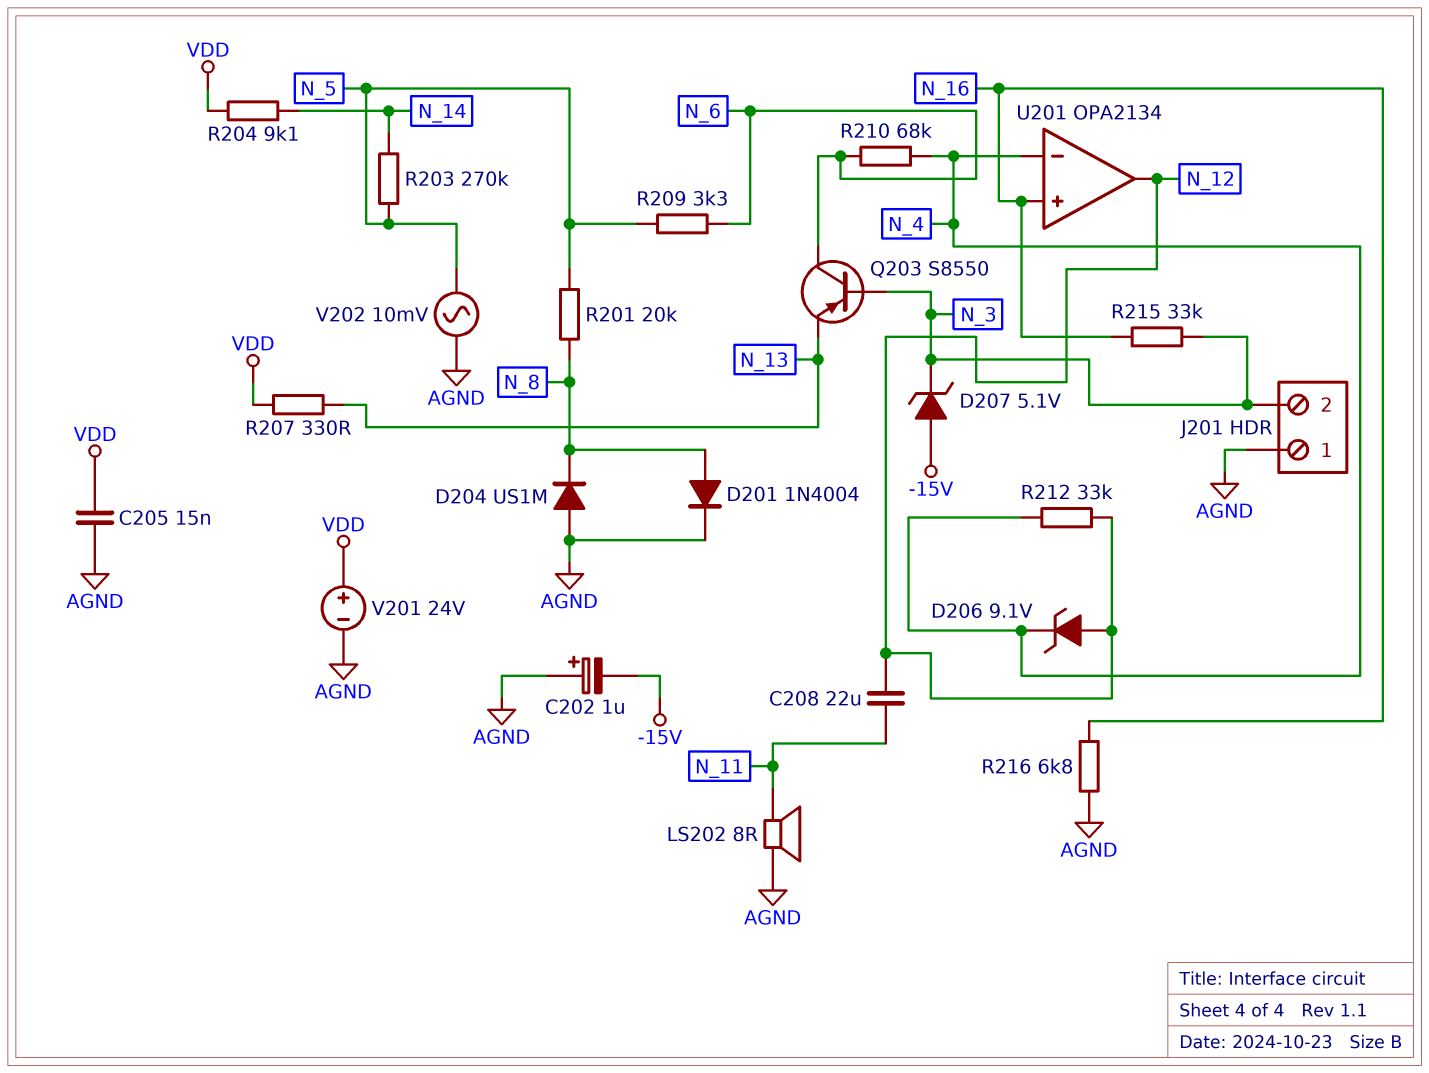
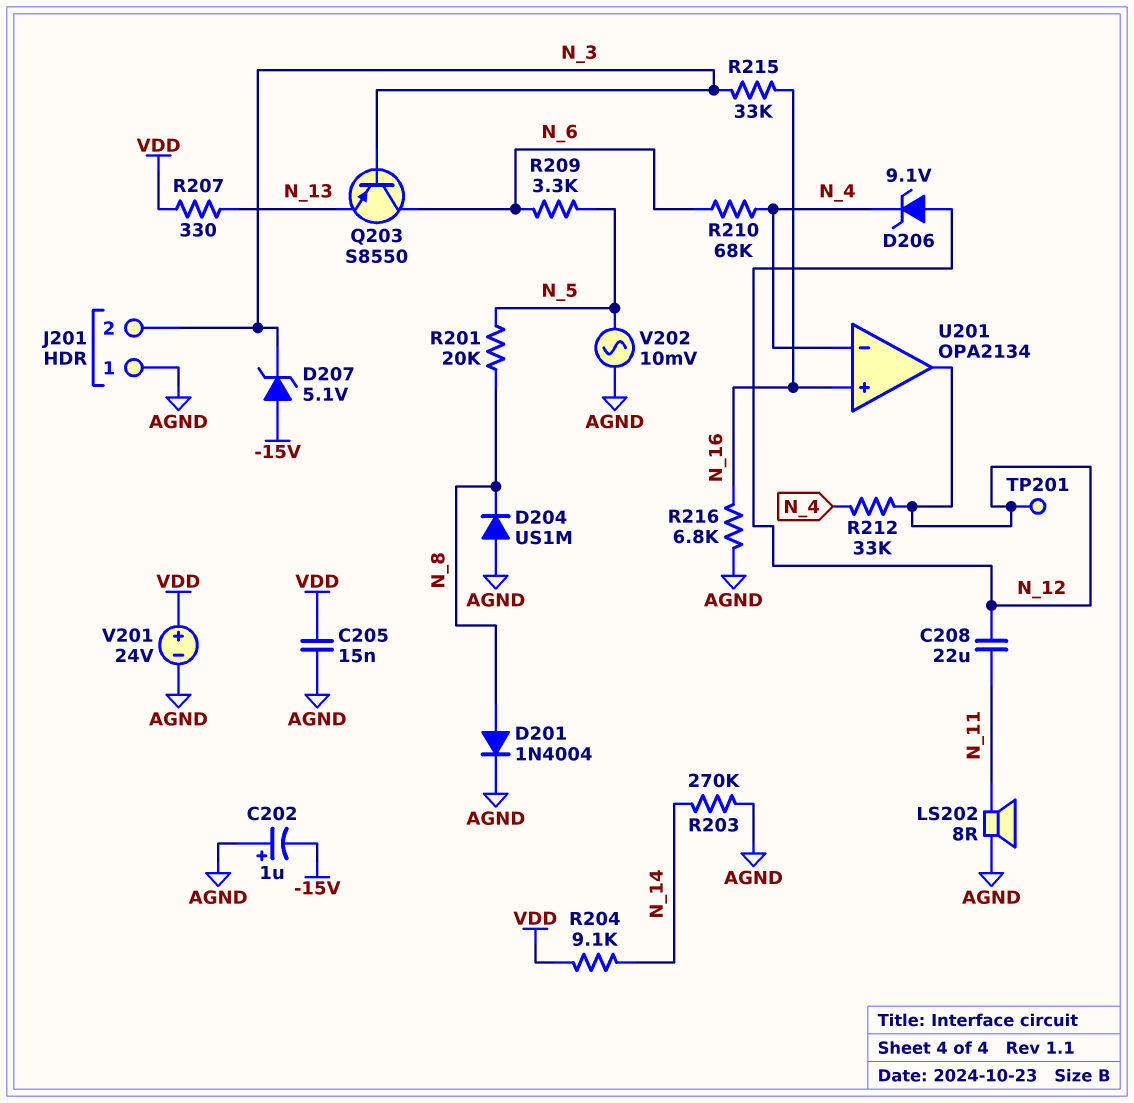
R203: 270k (N_5, N_14) -> 270k (AGND, N_14)
TP201: none -> test point (N_12)

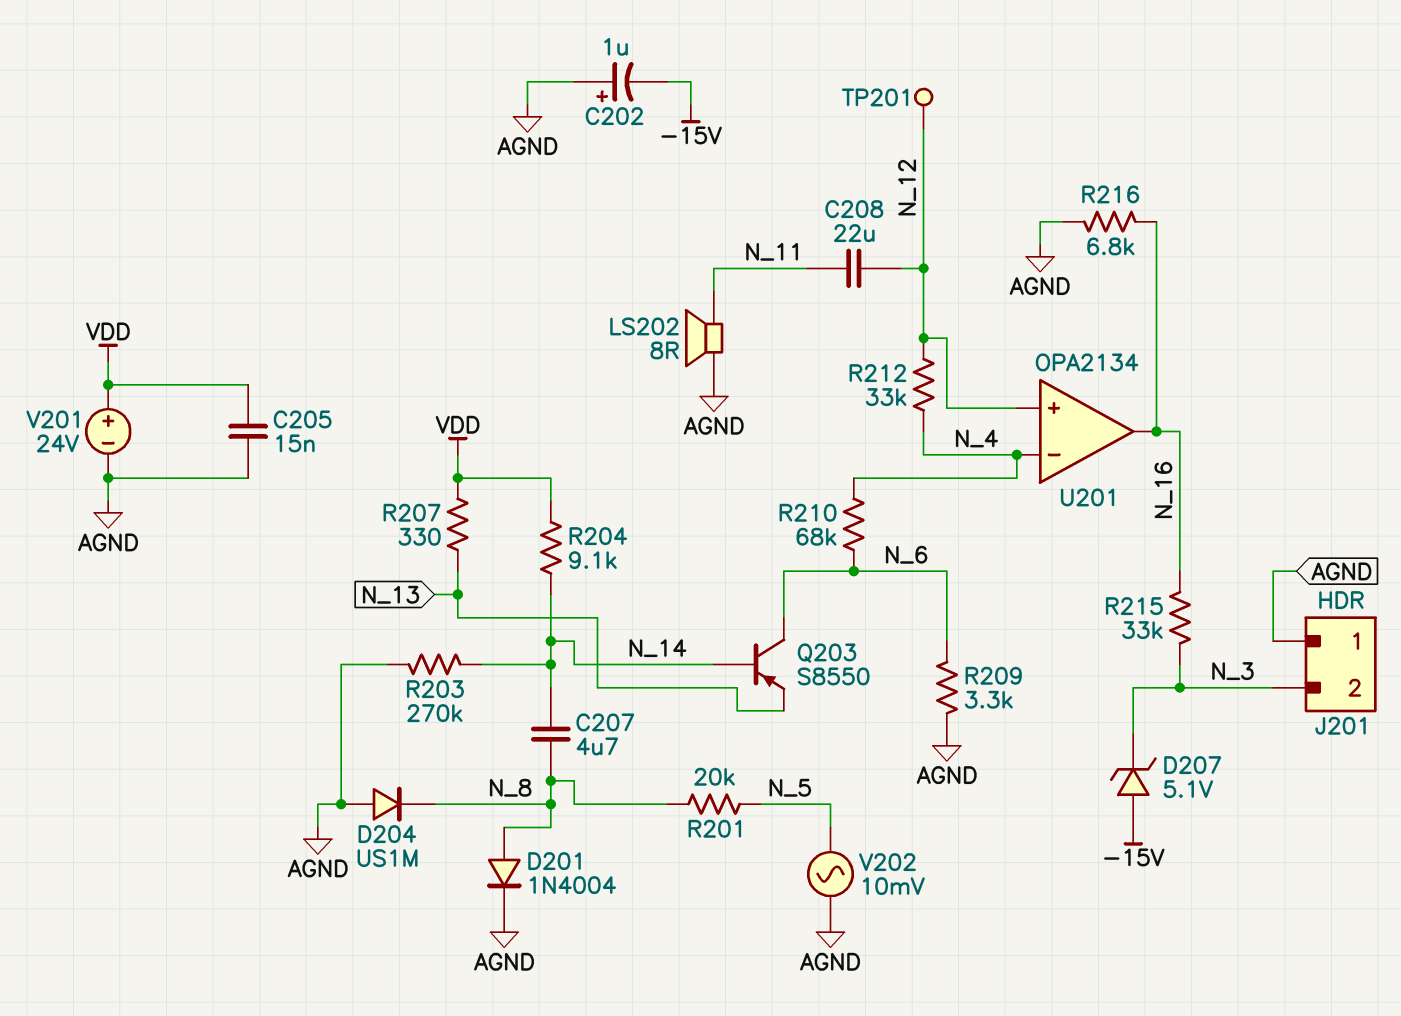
C207: none -> 4.7uF (N_8, N_14)
D206: zener 9.1V (A N_12, K N_4) -> none
Q203: PNP S8550 (B N_3, C N_6, E N_13) -> PNP S8550 (B N_14, C N_6, E N_13)
R209: 3.3k (N_5, N_6) -> 3.3k (AGND, N_6)
U201 pin in+: N_16 -> N_12
U201 pin out: N_12 -> N_16

